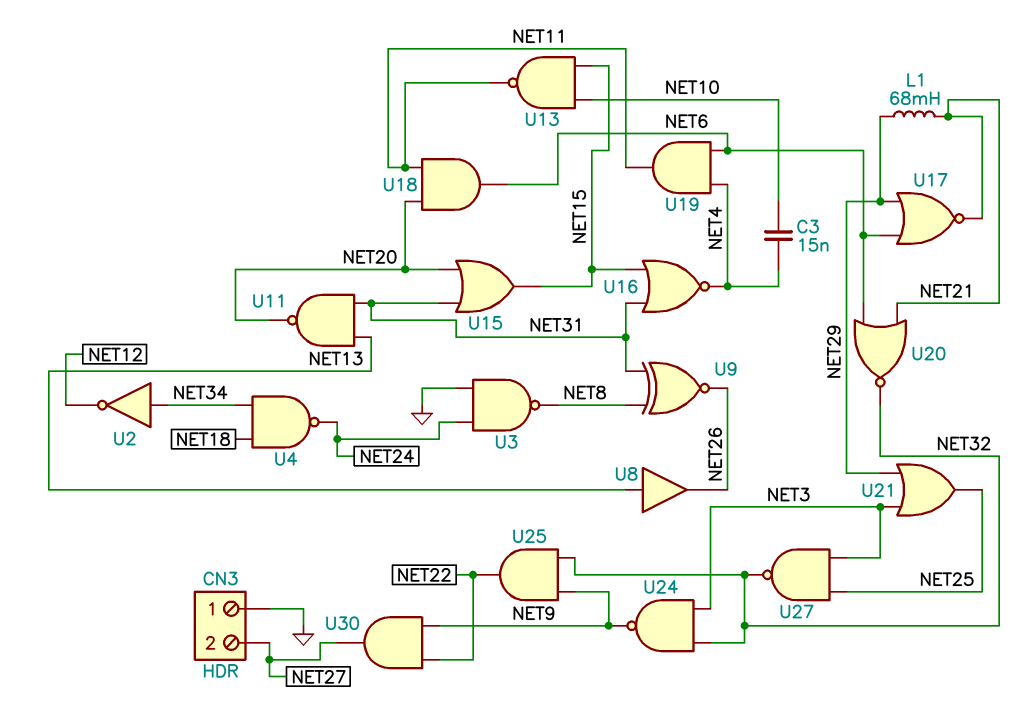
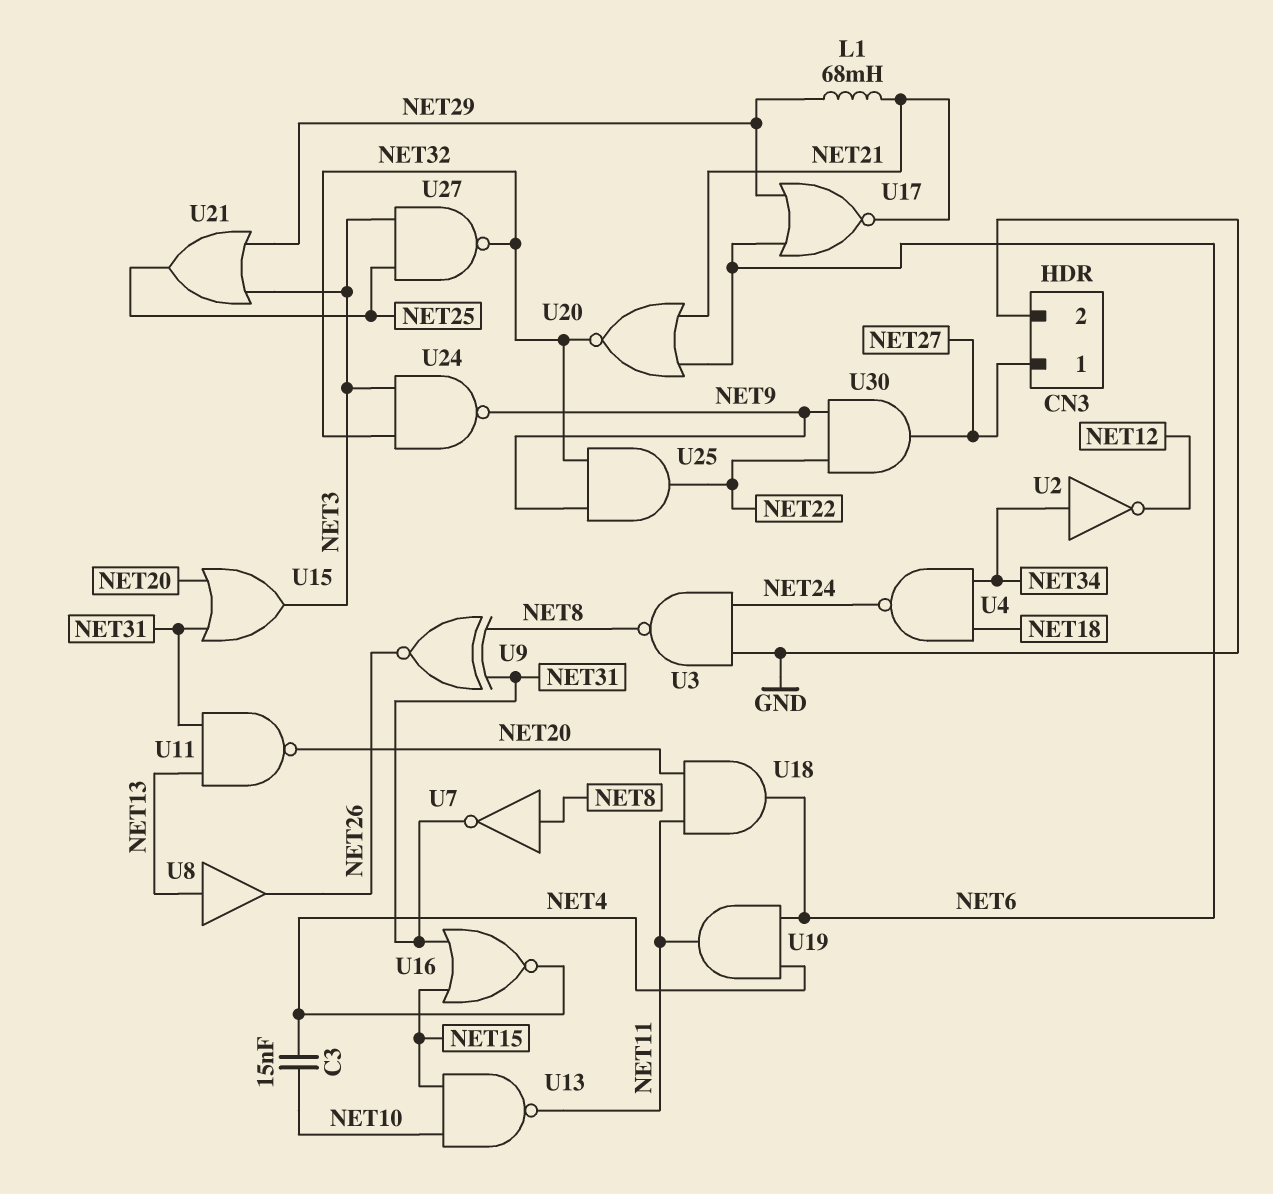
CN3 pin 1: GND -> NET27
CN3 pin 2: NET27 -> GND
U7: none -> NOT (in NET8, out NET31)
U15: OR (in NET20, in NET31, out NET15) -> OR (in NET20, in NET31, out NET3)

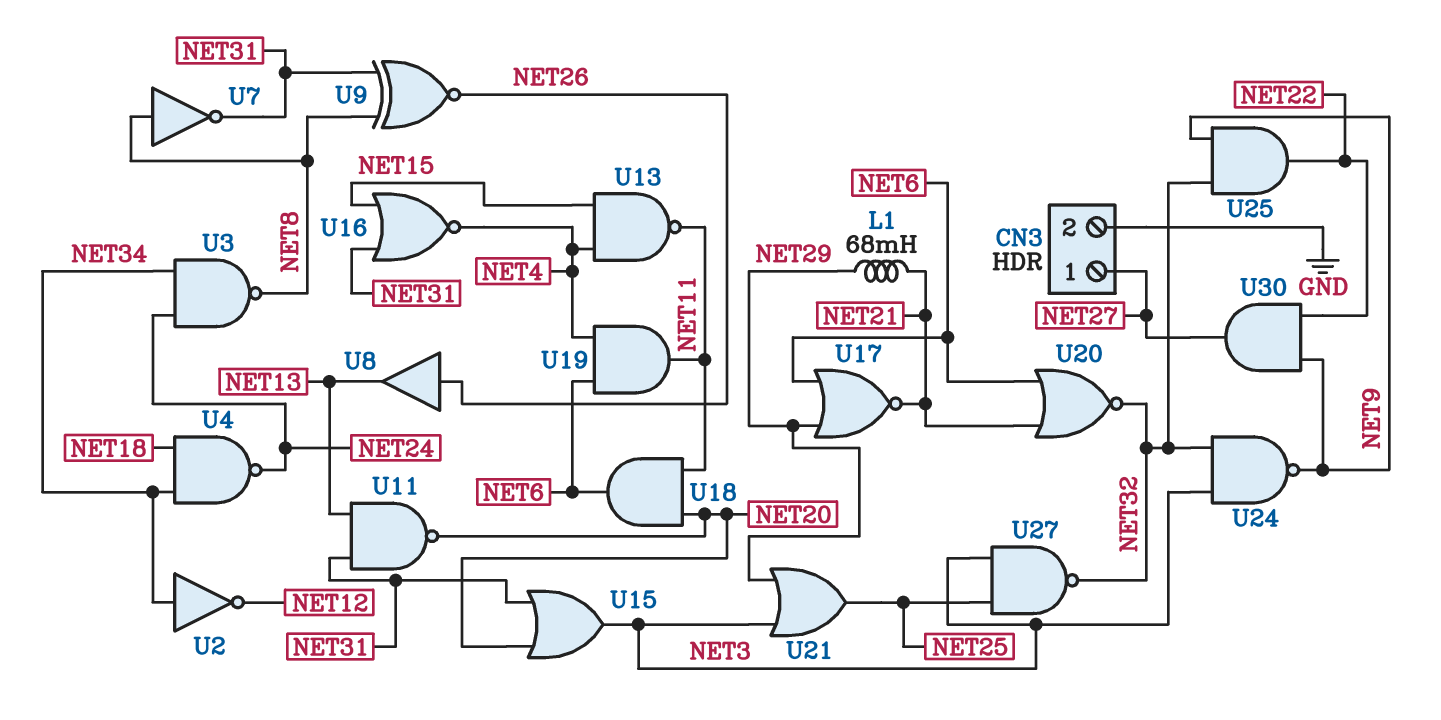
C3: 15nF (NET4, NET10) -> none
U3: NAND (in GND, in NET24, out NET8) -> NAND (in NET24, in NET34, out NET8)
U8: buffer (in NET13, out NET26) -> buffer (in NET26, out NET13)
U13: NAND (in NET10, in NET15, out NET11) -> NAND (in NET4, in NET15, out NET11)

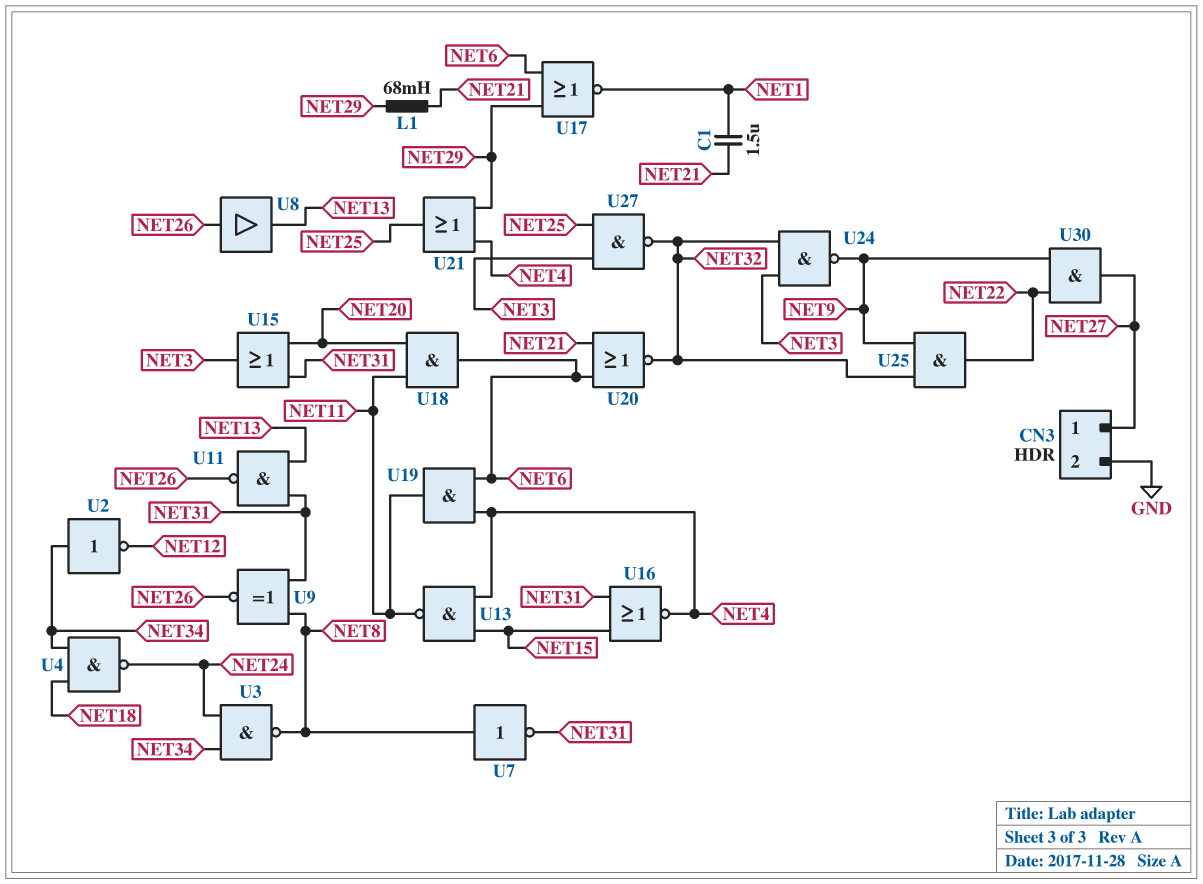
C1: none -> 1.5uF (NET1, NET21)
U11: NAND (in NET13, in NET31, out NET20) -> NAND (in NET13, in NET31, out NET26)
U17: NOR (in NET6, in NET29, out NET21) -> NOR (in NET6, in NET29, out NET1)
U21: OR (in NET3, in NET29, out NET25) -> OR (in NET4, in NET29, out NET25)

